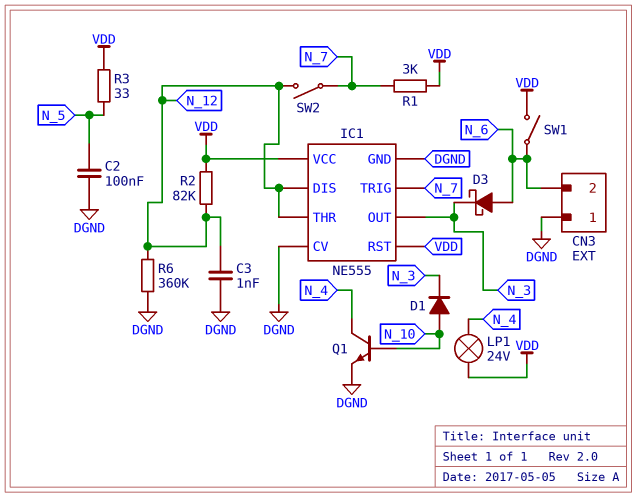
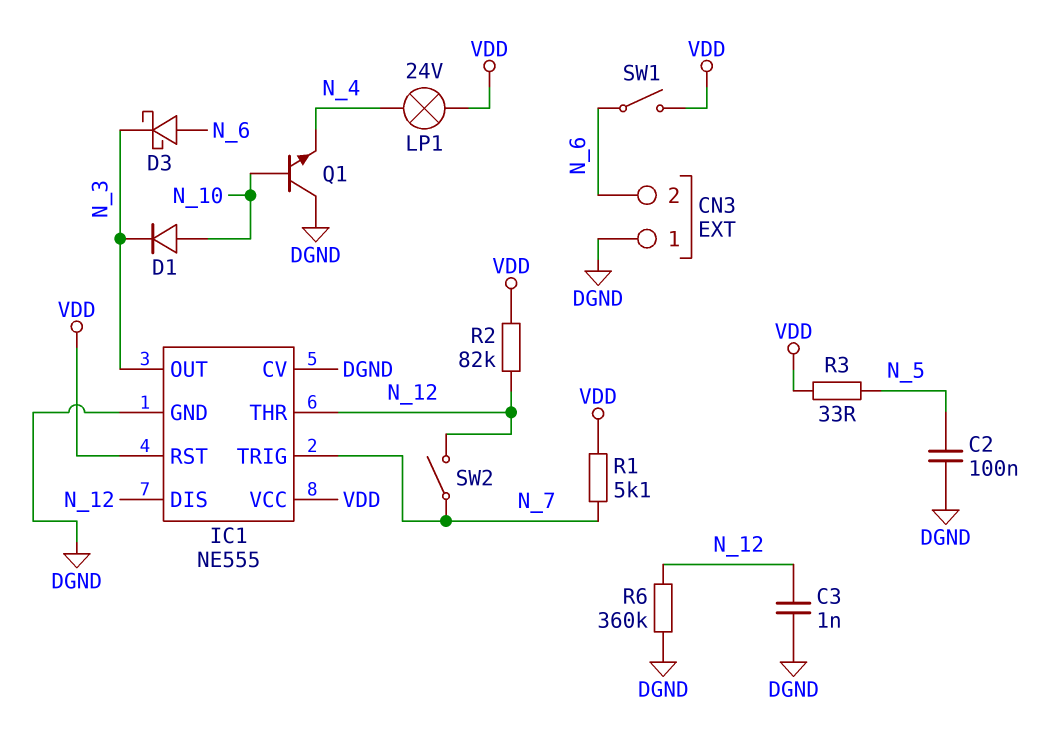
Q1: NPN (B N_10, C N_4, E DGND) -> NPN (B N_10, C DGND, E N_4)
R1: 3k (N_7, VDD) -> 5.1k (N_7, VDD)

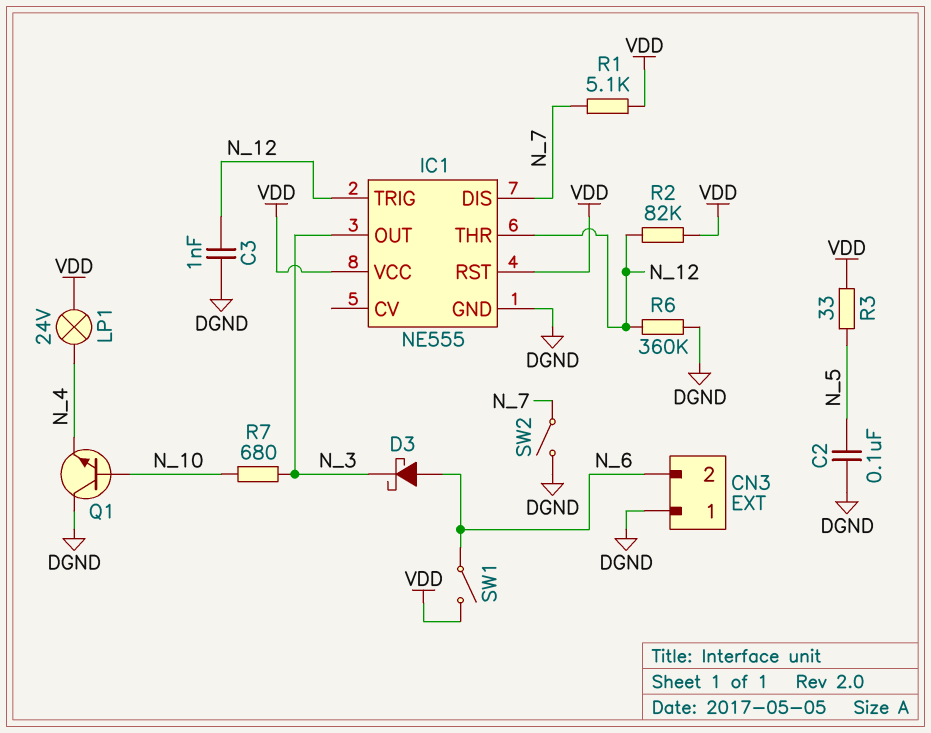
D1: diode (A N_10, K N_3) -> none
IC1 pin CV: DGND -> none
IC1 pin DIS: N_12 -> N_7
IC1 pin TRIG: N_7 -> N_12
R7: none -> 680 (N_3, N_10)
SW2: switch (N_7, N_12) -> switch (DGND, N_7)

